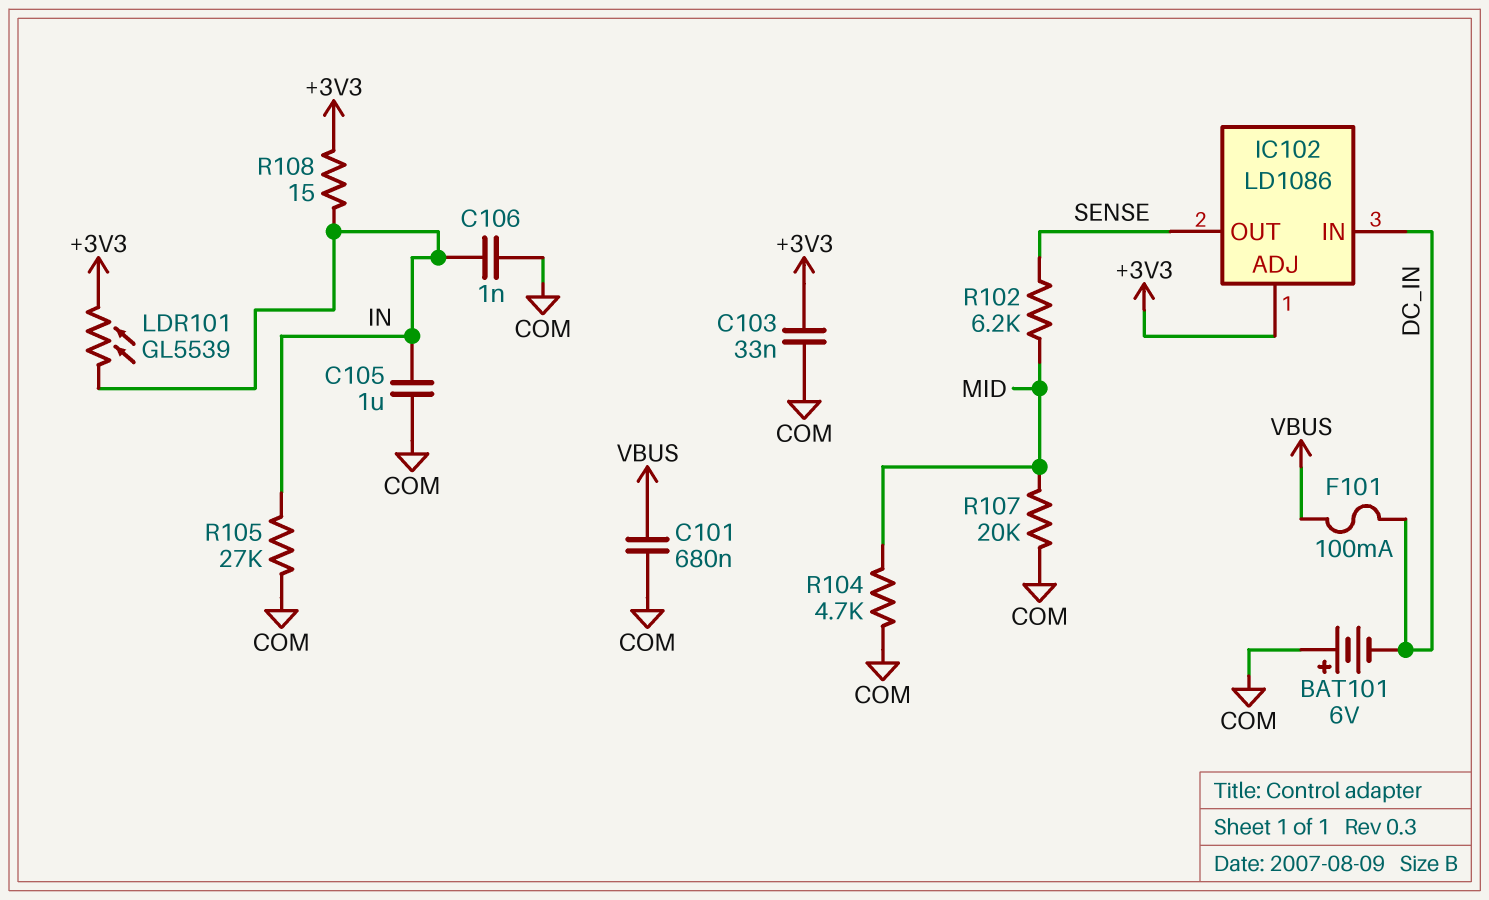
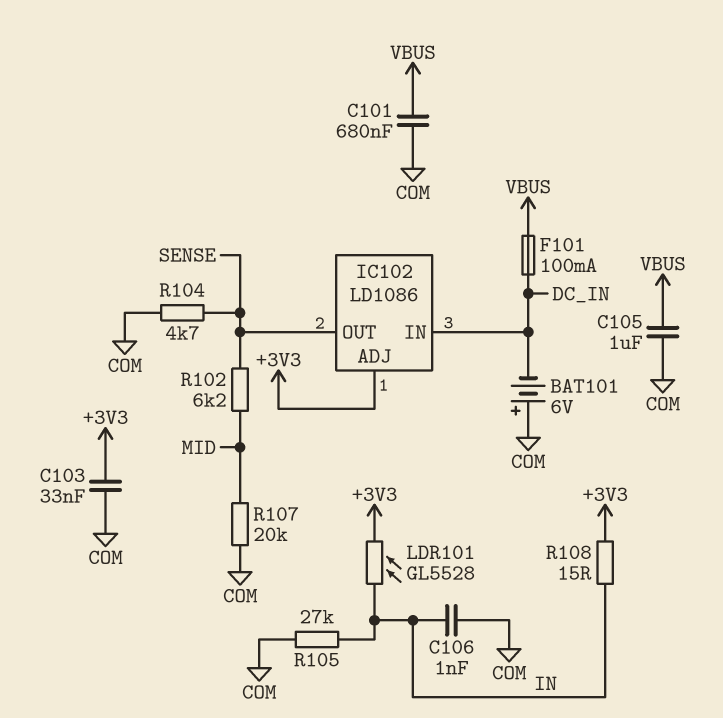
C105: 1uF (COM, IN) -> 1uF (COM, VBUS)
LDR101: GL5539 (+3V3, IN) -> GL5528 (+3V3, IN)
R104: 4.7k (COM, MID) -> 4.7k (COM, SENSE)

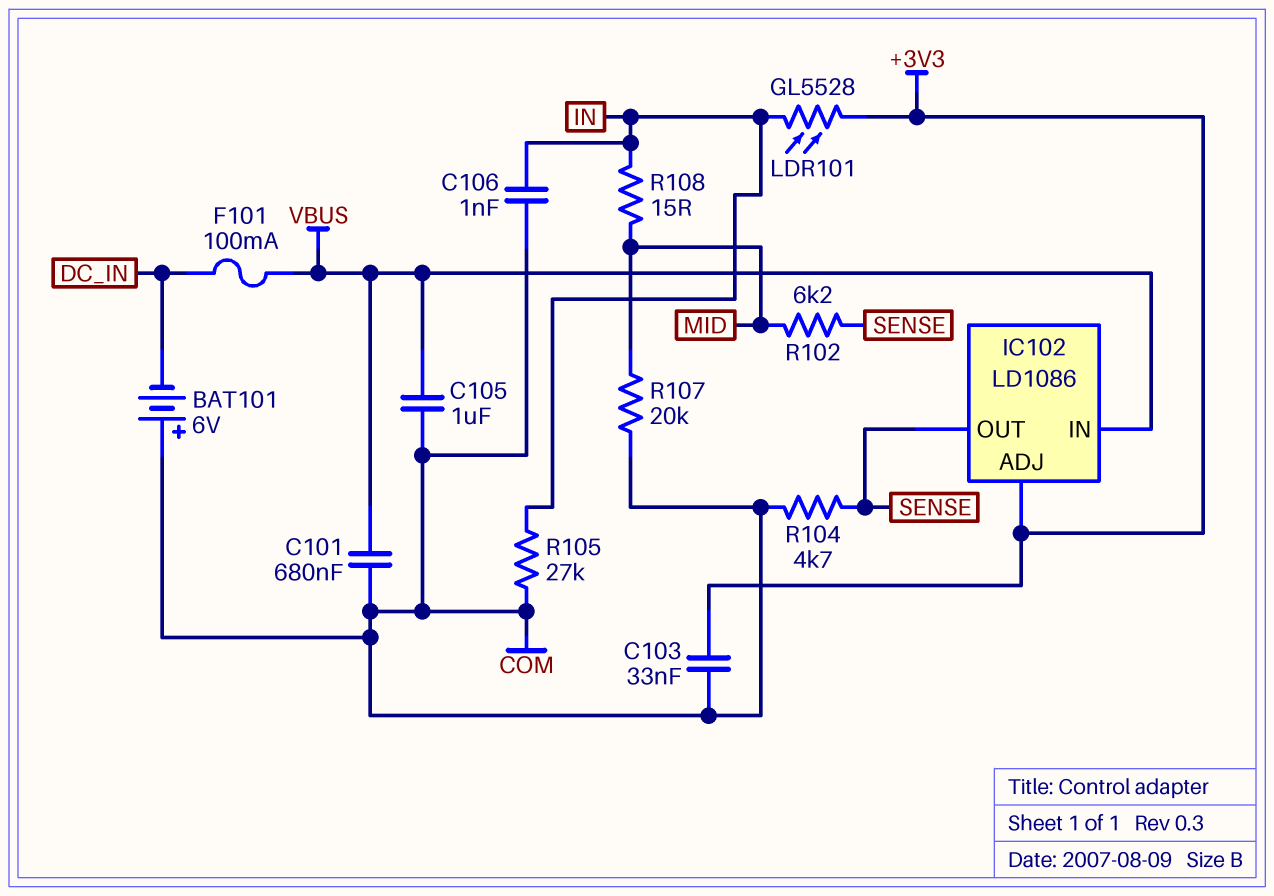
IC102 pin IN: DC_IN -> VBUS
R108: 15 (+3V3, IN) -> 15 (IN, MID)

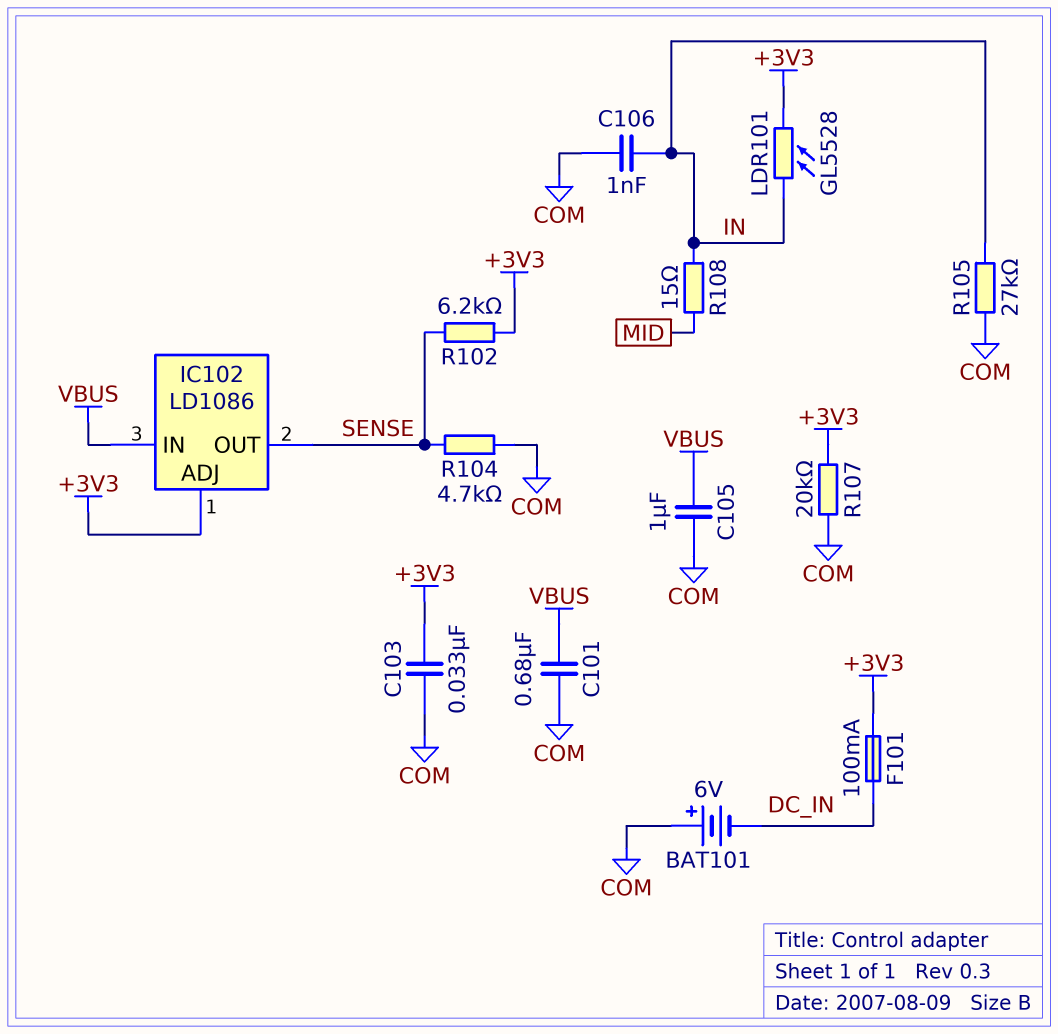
F101: 100mA (DC_IN, VBUS) -> 100mA (+3V3, DC_IN)
R102: 6.2k (MID, SENSE) -> 6.2k (+3V3, SENSE)
R107: 20k (COM, MID) -> 20k (+3V3, COM)

